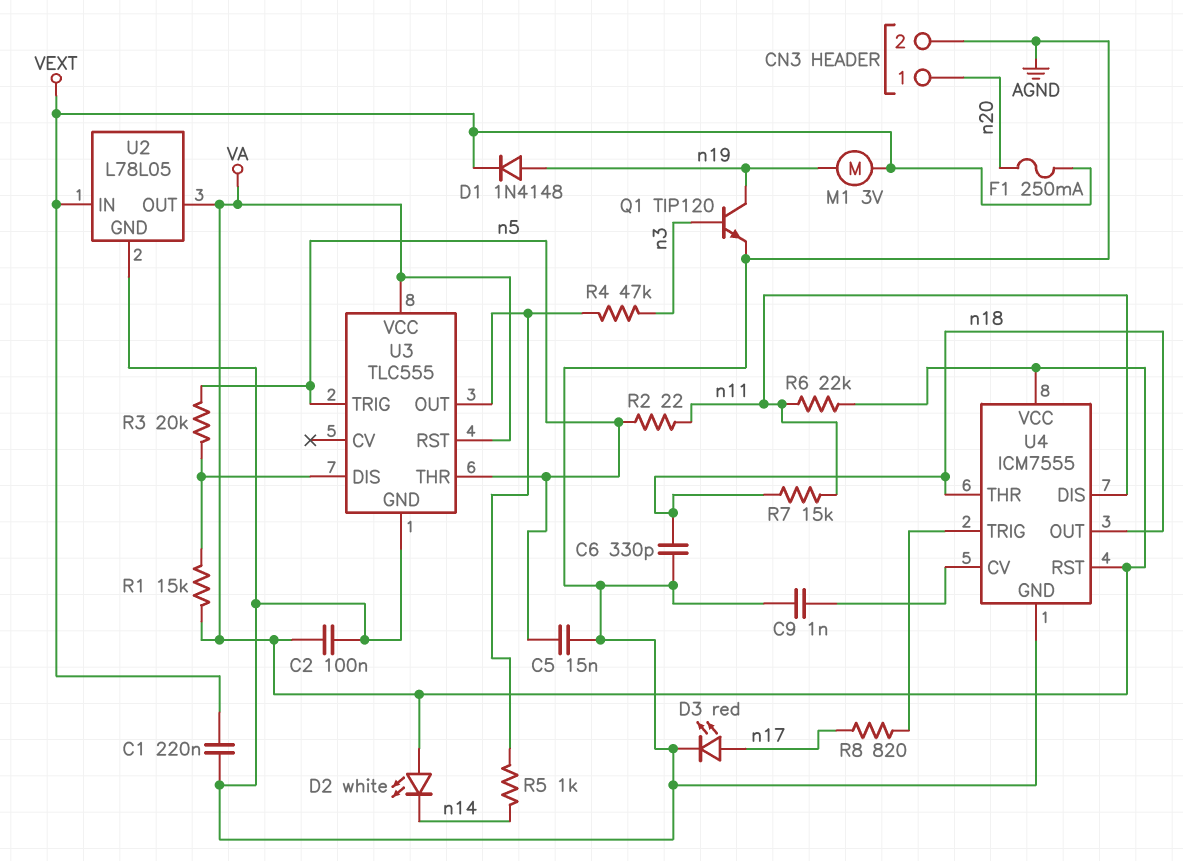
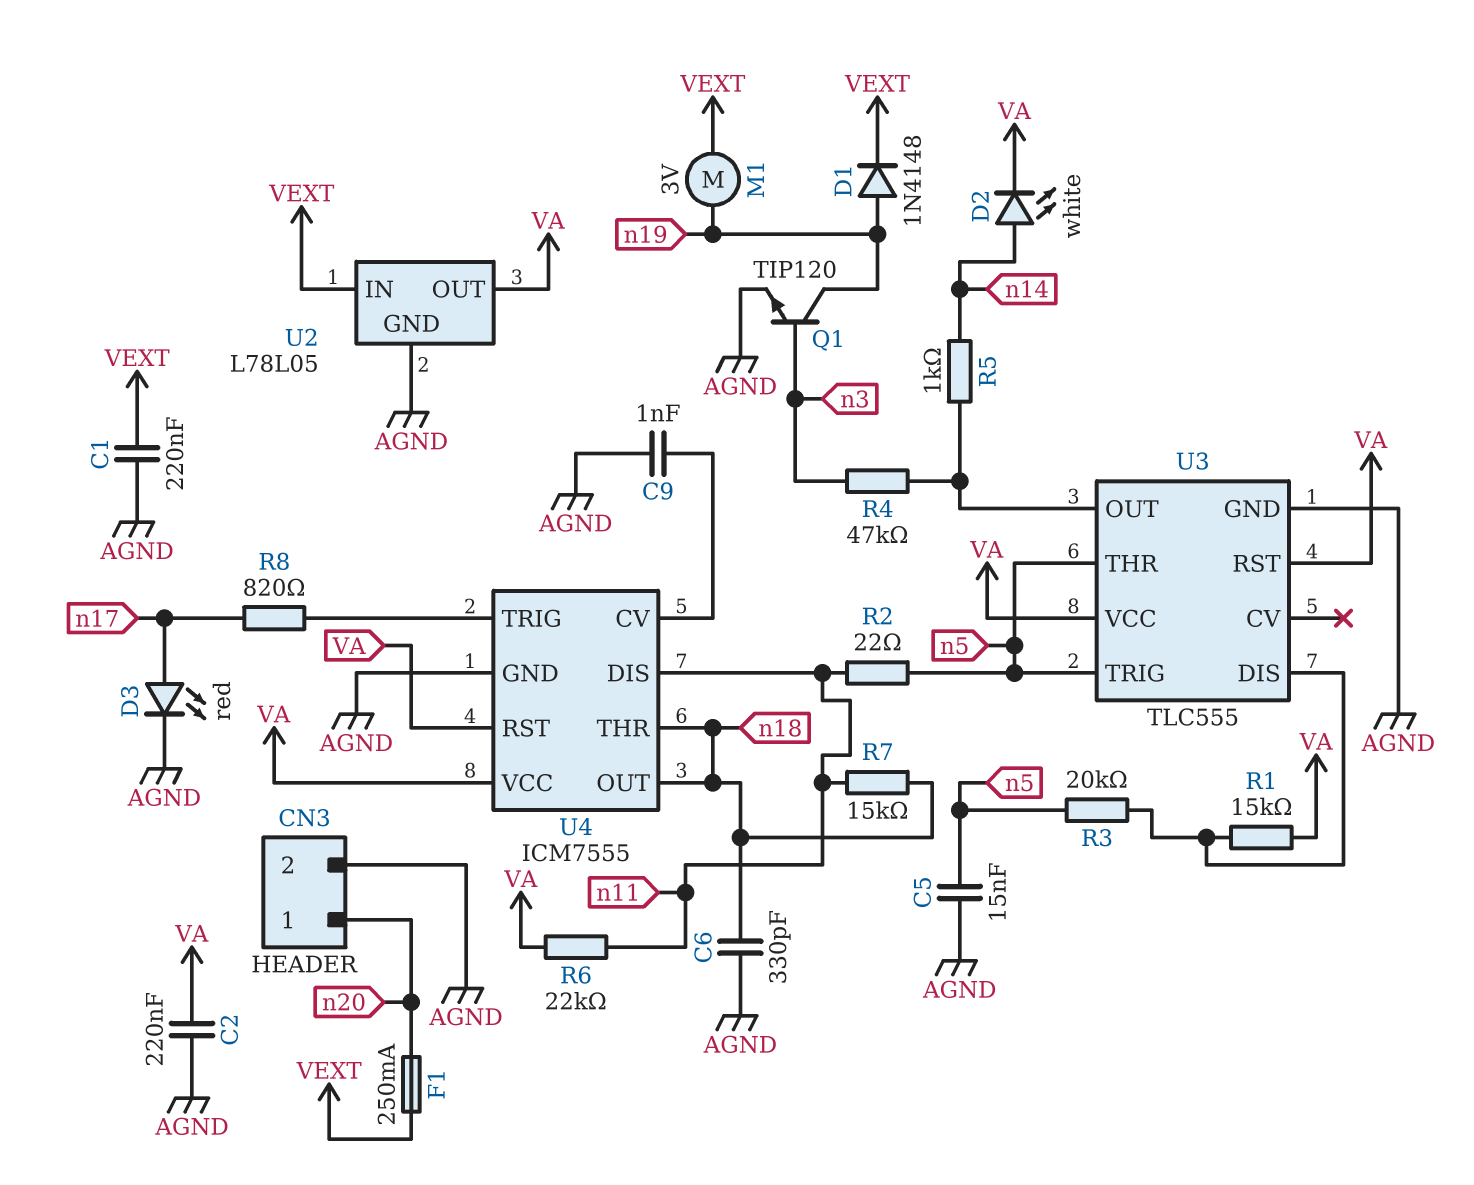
C2: 100nF (AGND, VA) -> 220nF (AGND, VA)
D2: LED white (A VA, K n14) -> LED white (A n14, K VA)

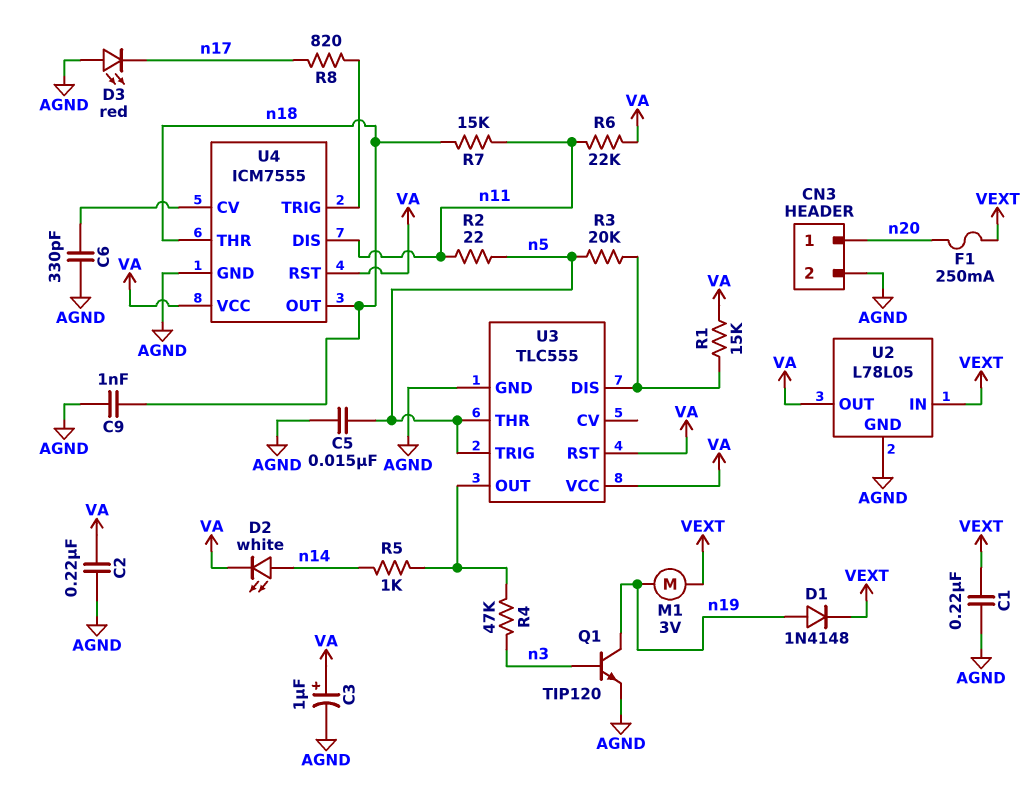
C3: none -> 1uF (plus VA, minus AGND)
C6: 330pF (AGND, n18) -> 330pF (AGND, U4/CV)
C9: 1nF (AGND, U4/CV) -> 1nF (AGND, n18)
D3: LED red (A n17, K AGND) -> LED red (A AGND, K n17)

